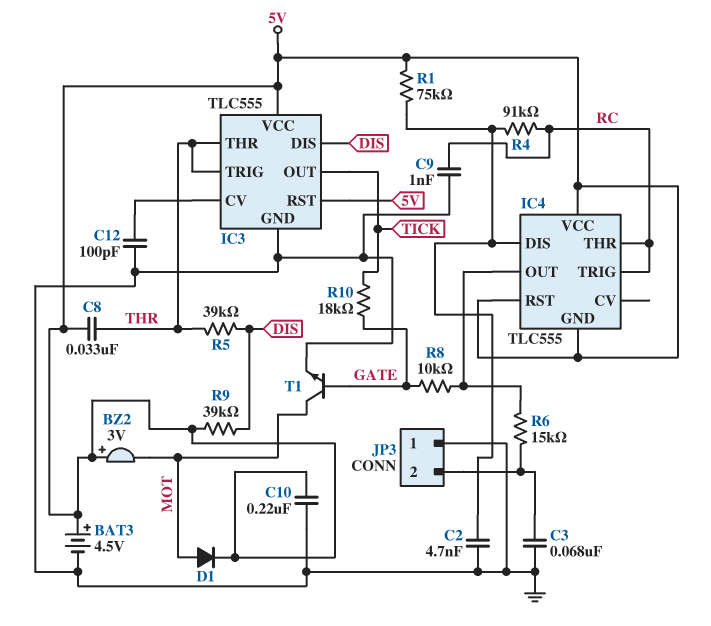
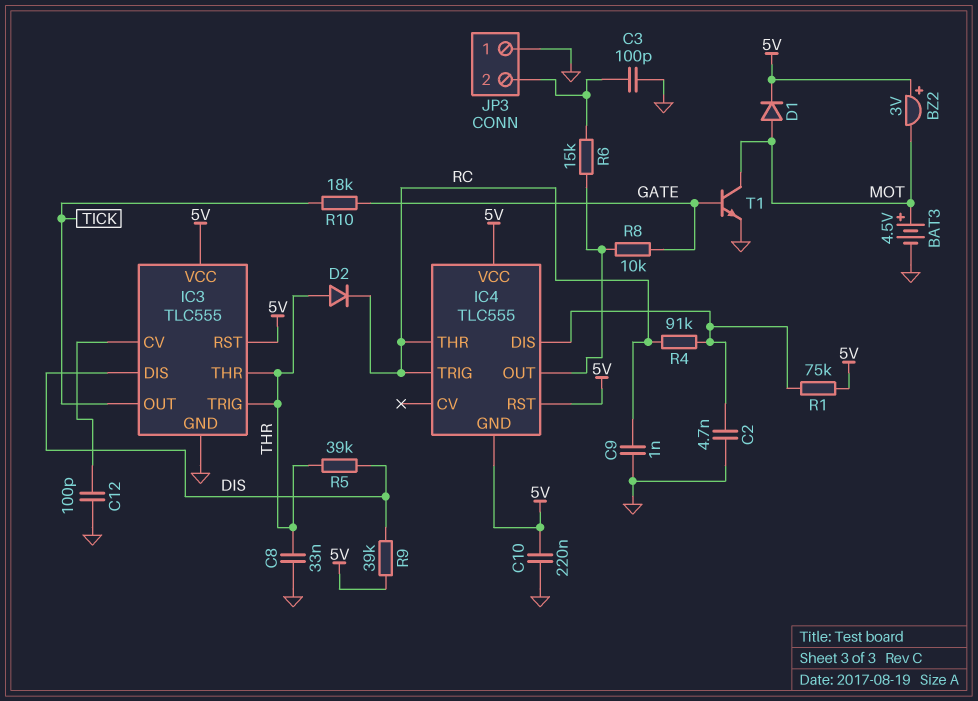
BAT3: 4.5V (plus 5V, minus GND) -> 4.5V (plus MOT, minus GND)
C3: 68nF (GND, JP3/2) -> 100pF (GND, JP3/2)
C8: 33nF (5V, THR) -> 33nF (GND, THR)
D2: none -> diode (A THR, K RC)

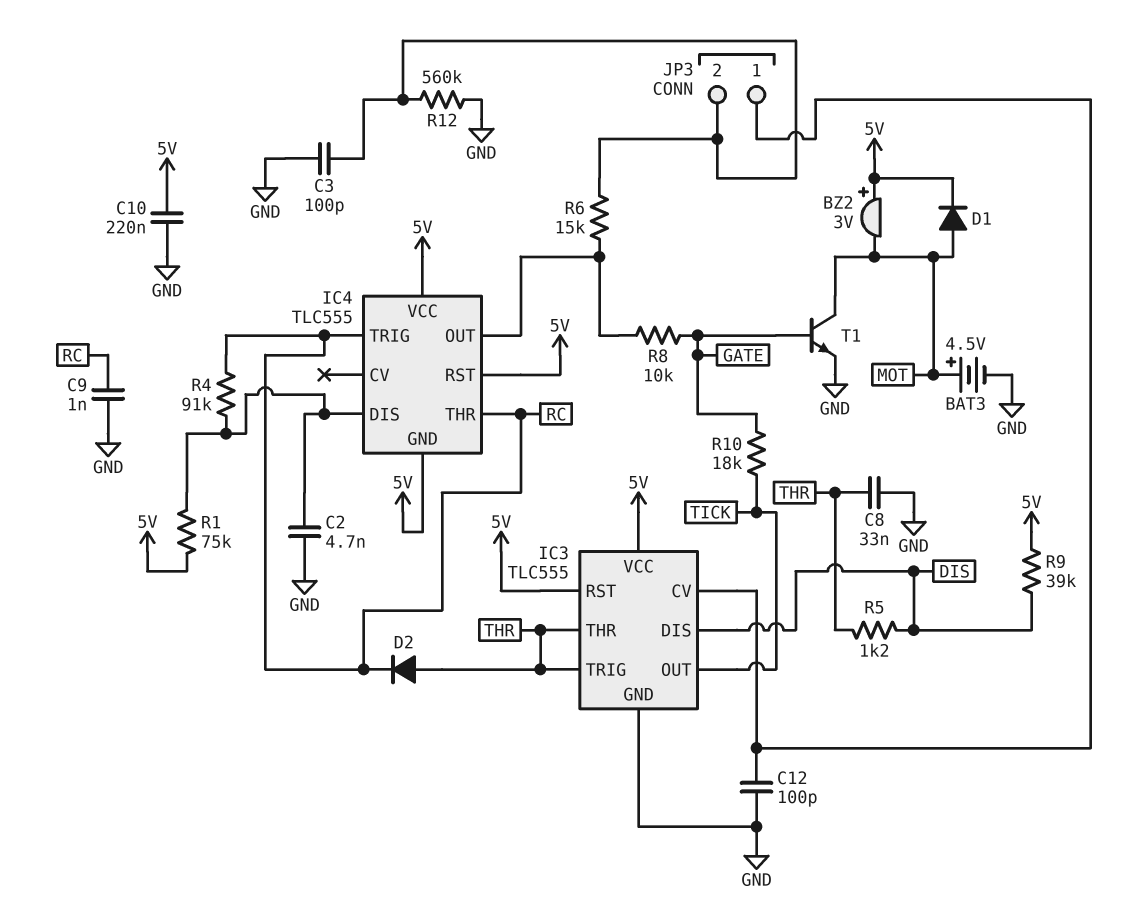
JP3 pin 1: GND -> IC3/CV
R5: 39k (DIS, THR) -> 1.2k (DIS, THR)
R12: none -> 560k (GND, JP3/2)

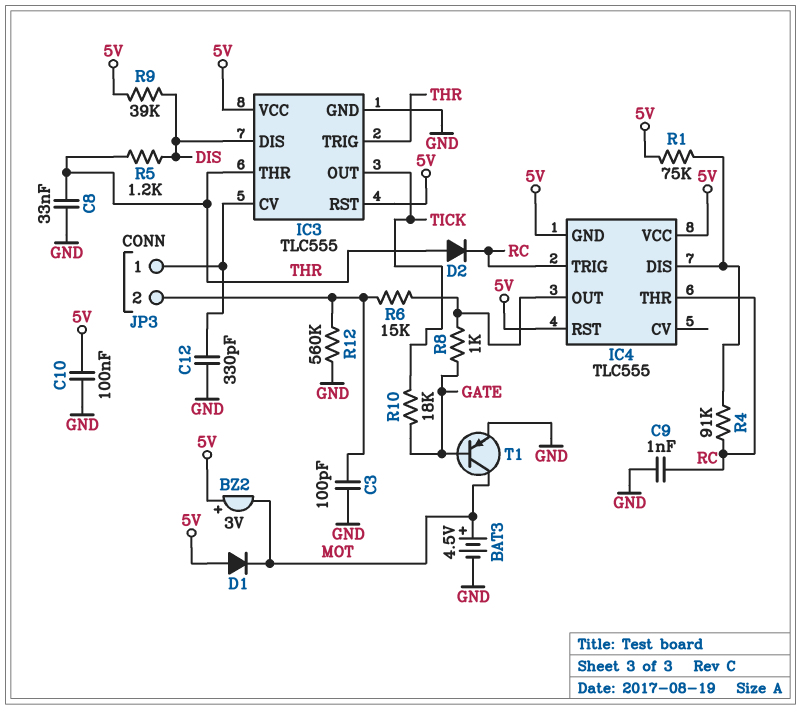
C2: 4.7nF (GND, IC4/DIS) -> none
C10: 220nF (5V, GND) -> 100nF (5V, GND)
C12: 100pF (GND, IC3/CV) -> 330pF (GND, IC3/CV)
D1: diode (A MOT, K 5V) -> diode (A 5V, K MOT)
R8: 10k (GATE, IC4/OUT) -> 1k (GATE, IC4/OUT)
T1: NPN (B GATE, C MOT, E GND) -> PNP (B GATE, C MOT, E GND)

